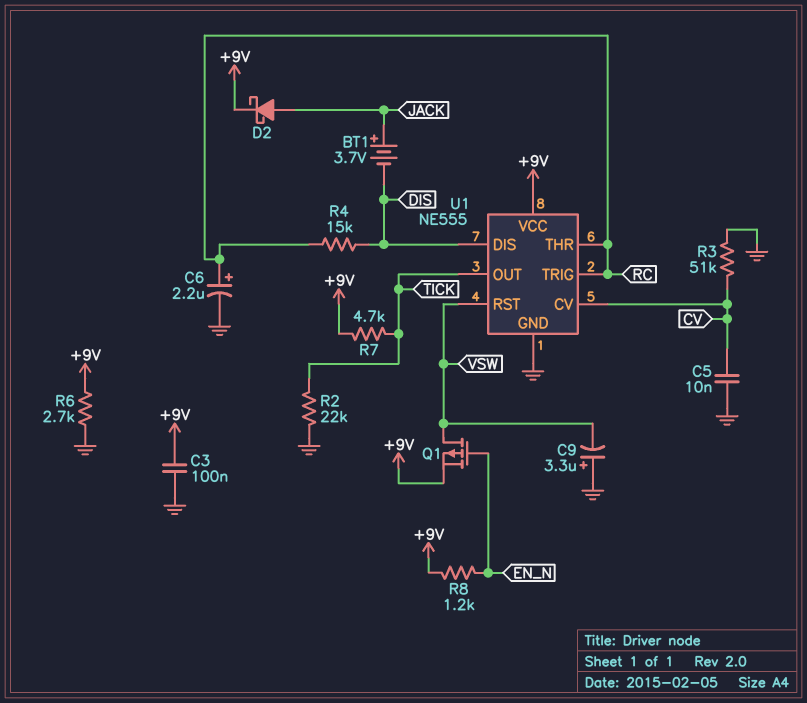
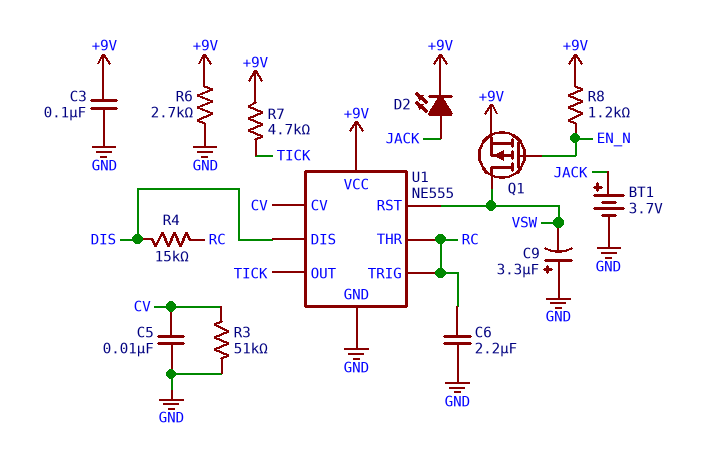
BT1: 3.7V (plus JACK, minus DIS) -> 3.7V (plus JACK, minus GND)
C6: 2.2uF (plus RC, minus GND) -> 2.2uF (GND, RC)
D2: schottky (A JACK, K +9V) -> LED (A JACK, K +9V)
R2: 22k (GND, TICK) -> none

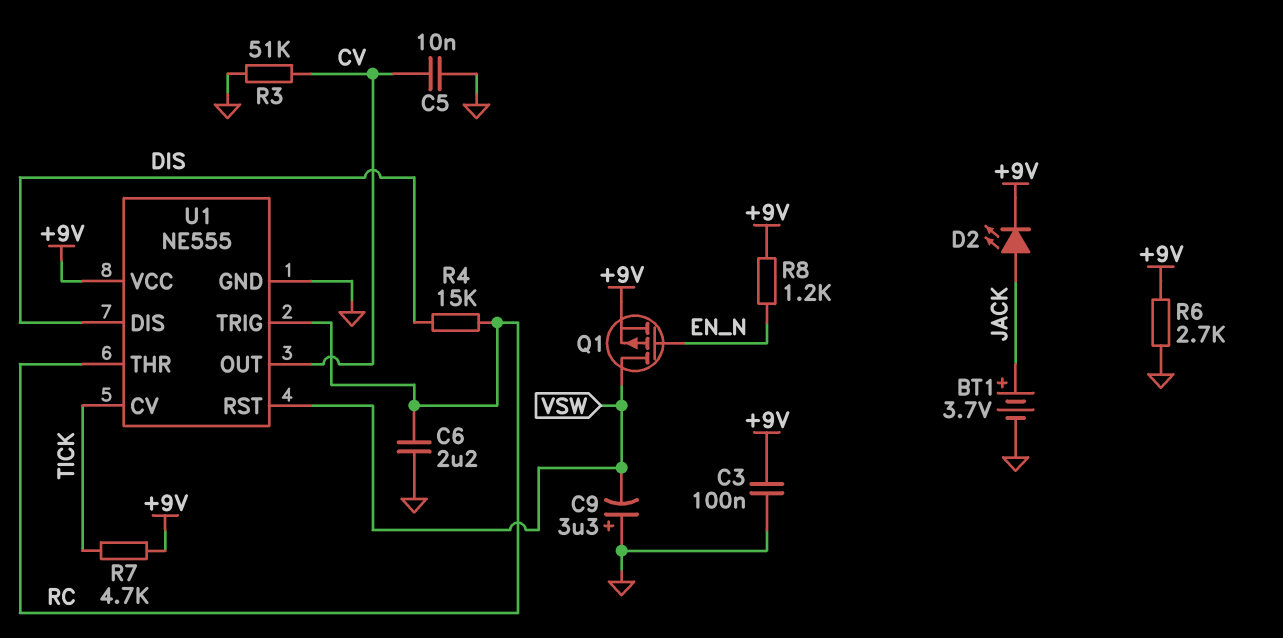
U1 pin CV: CV -> TICK
U1 pin OUT: TICK -> CV

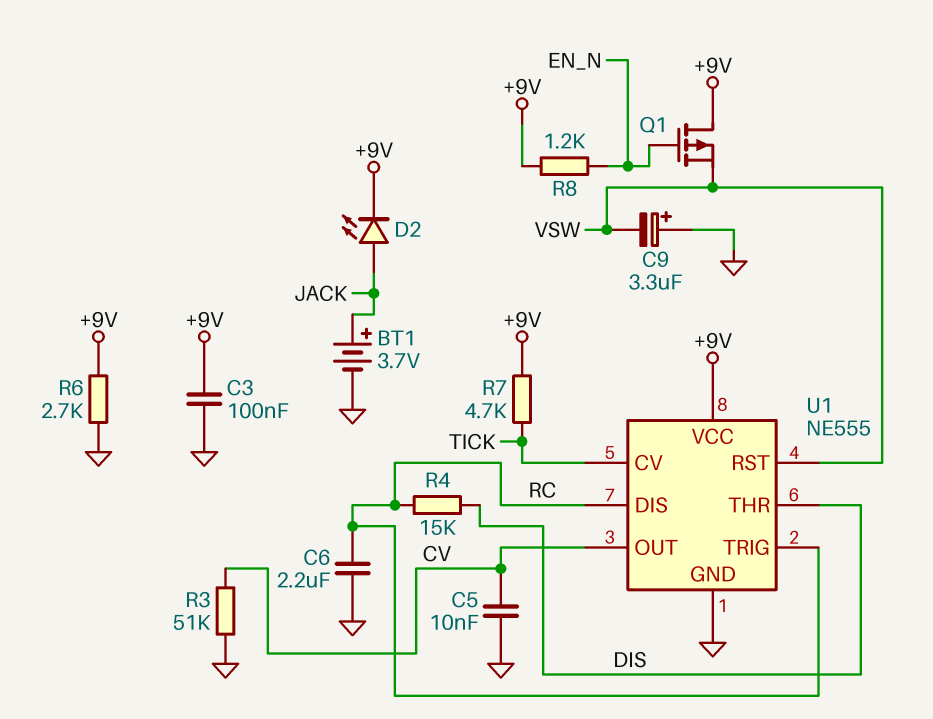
Q1: PMOS (G EN_N, D VSW, S +9V) -> PMOS (G EN_N, D +9V, S VSW)
U1 pin DIS: DIS -> RC
U1 pin THR: RC -> DIS

